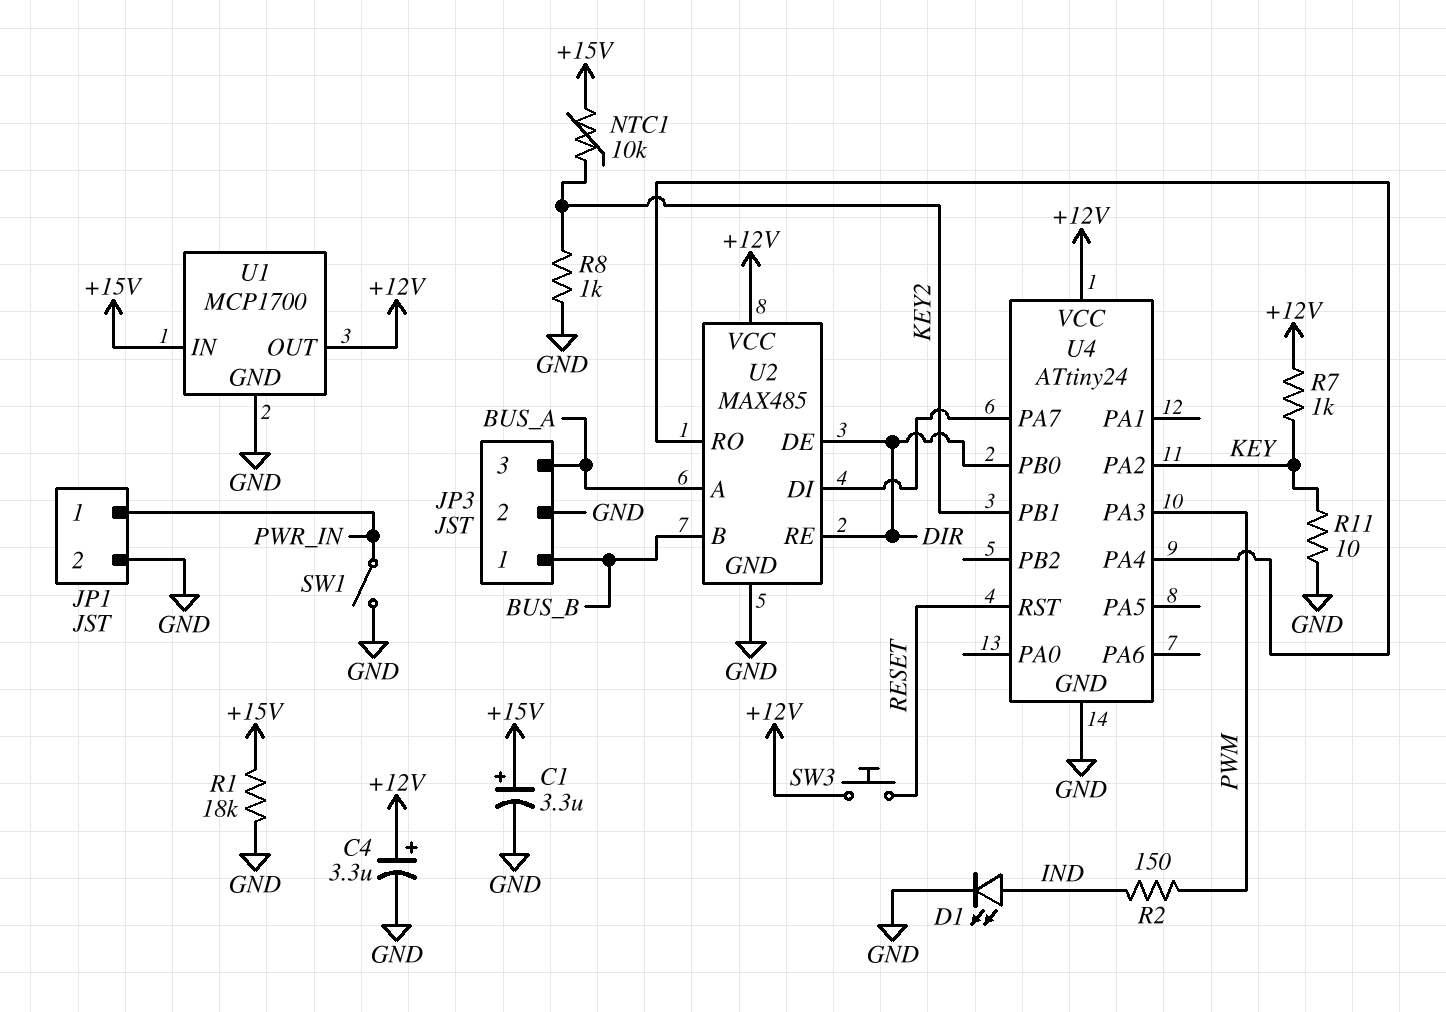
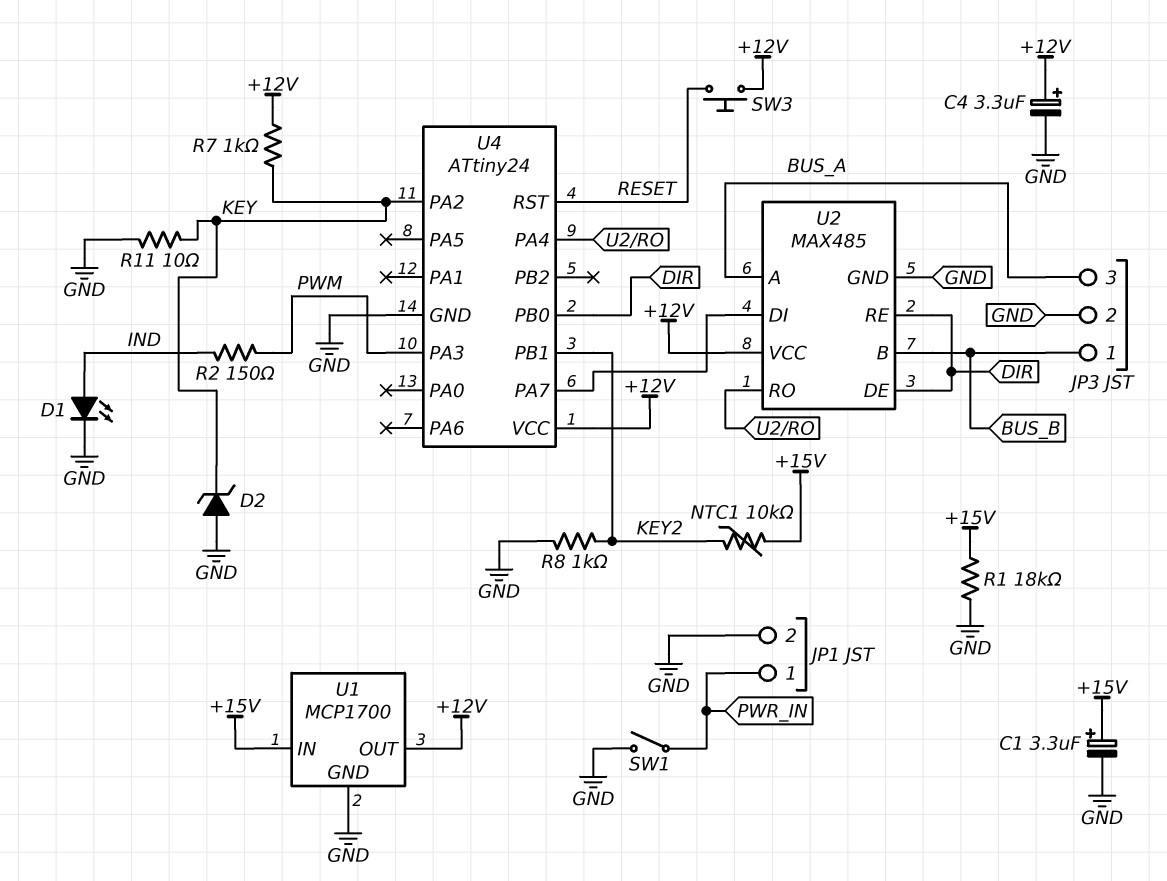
D2: none -> zener (A GND, K KEY)

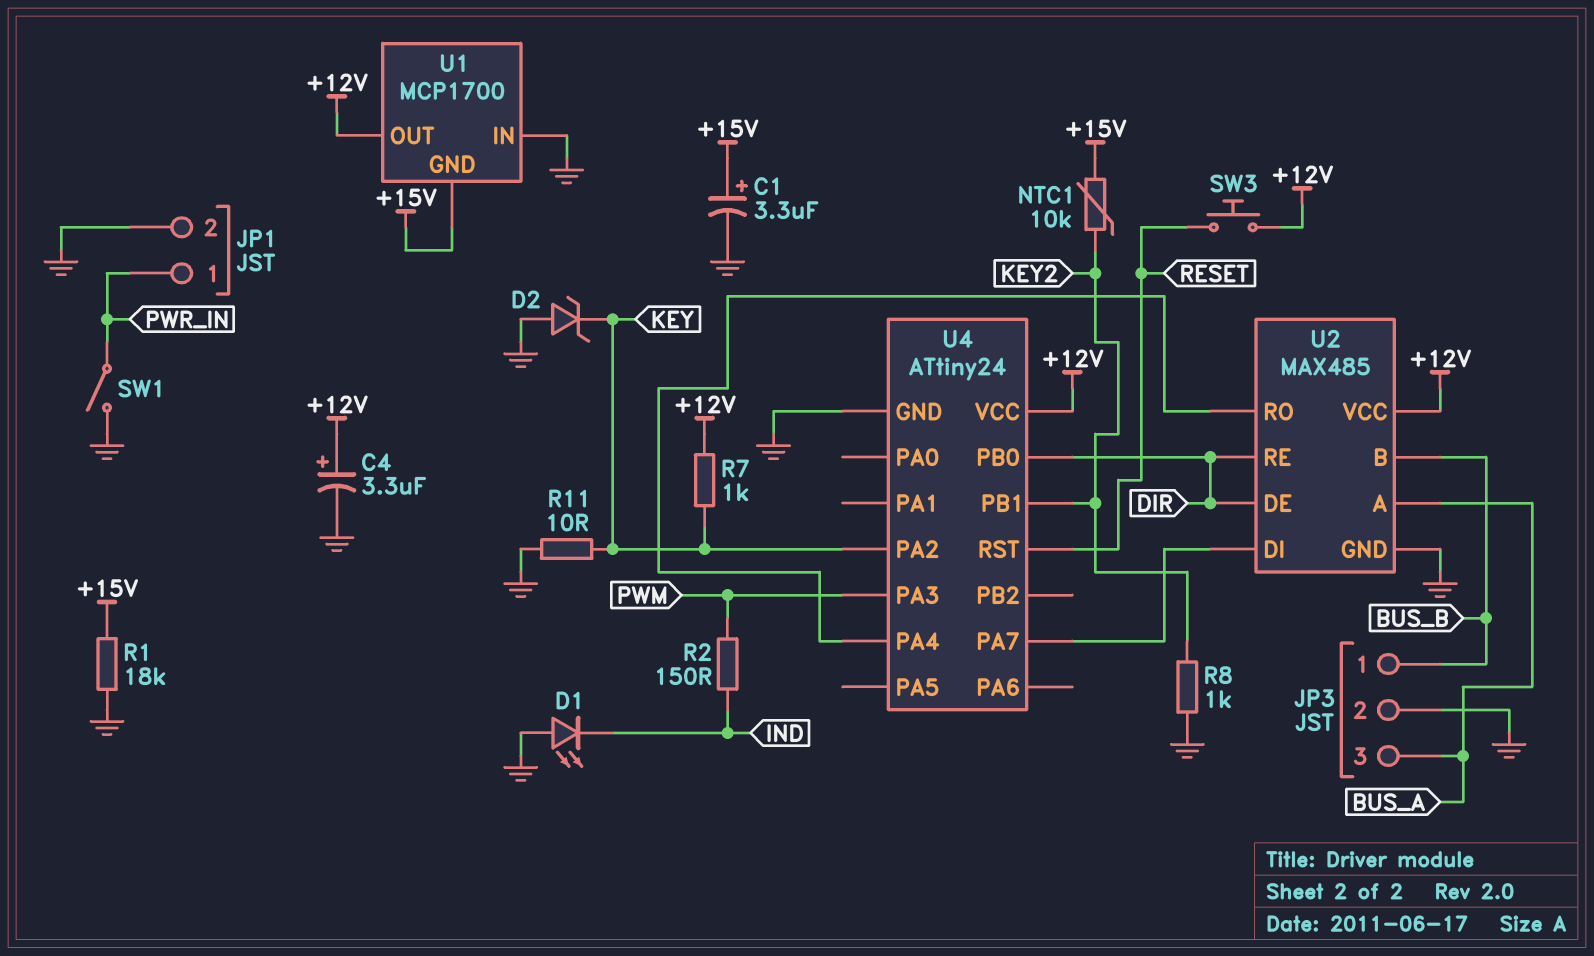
D1: LED (A IND, K GND) -> LED (A GND, K IND)
U1 pin GND: GND -> +15V
U1 pin IN: +15V -> GND

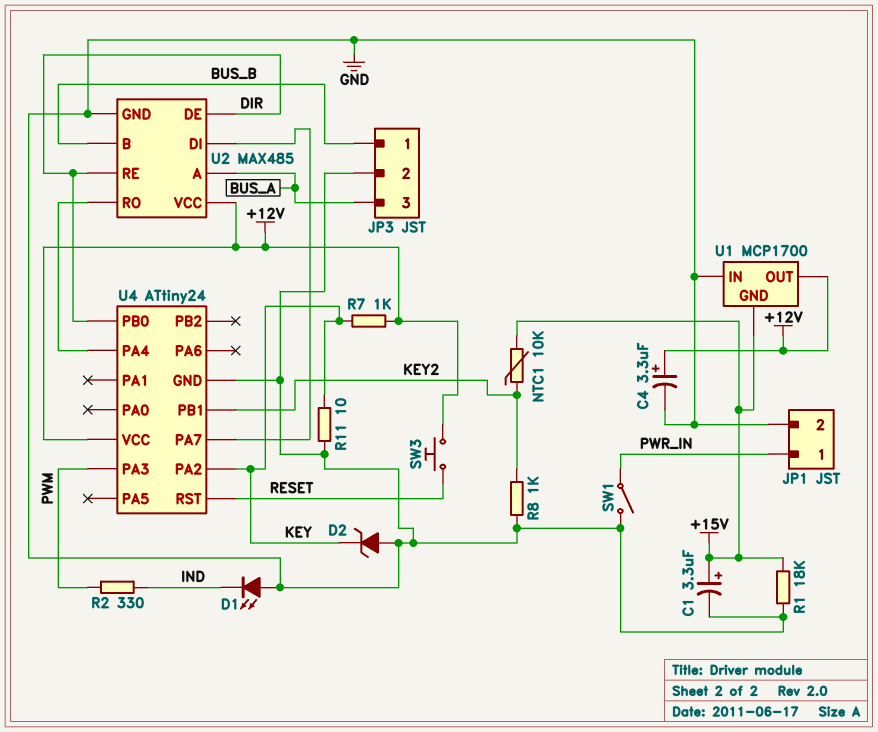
R2: 150 (IND, PWM) -> 330 (IND, PWM)

